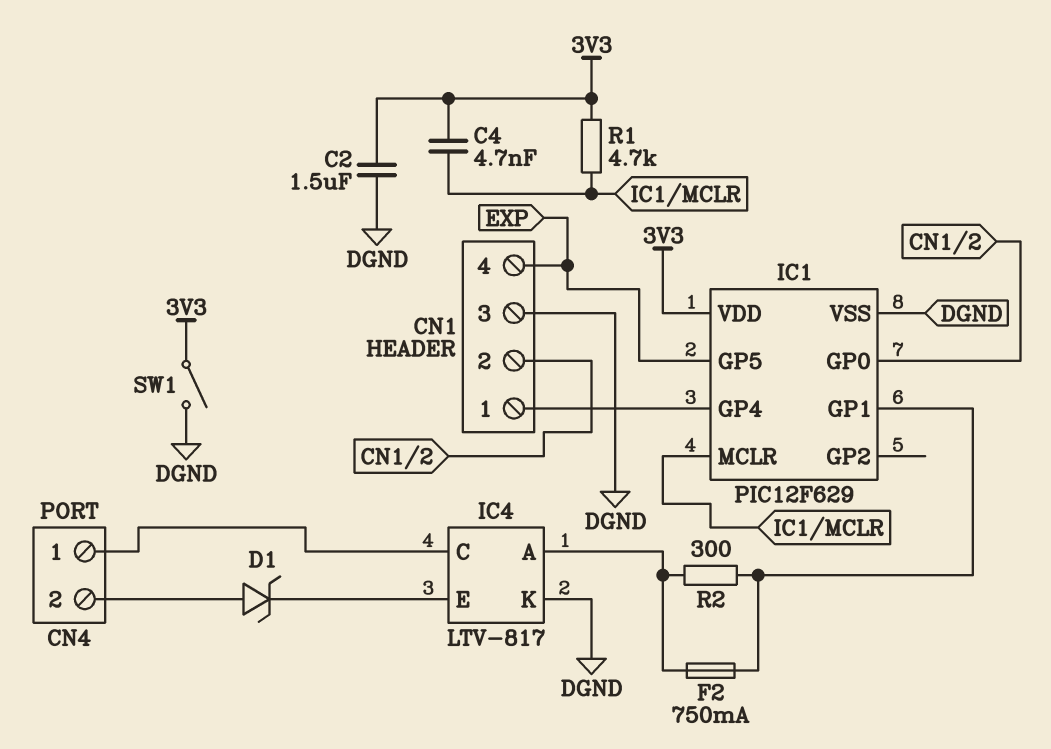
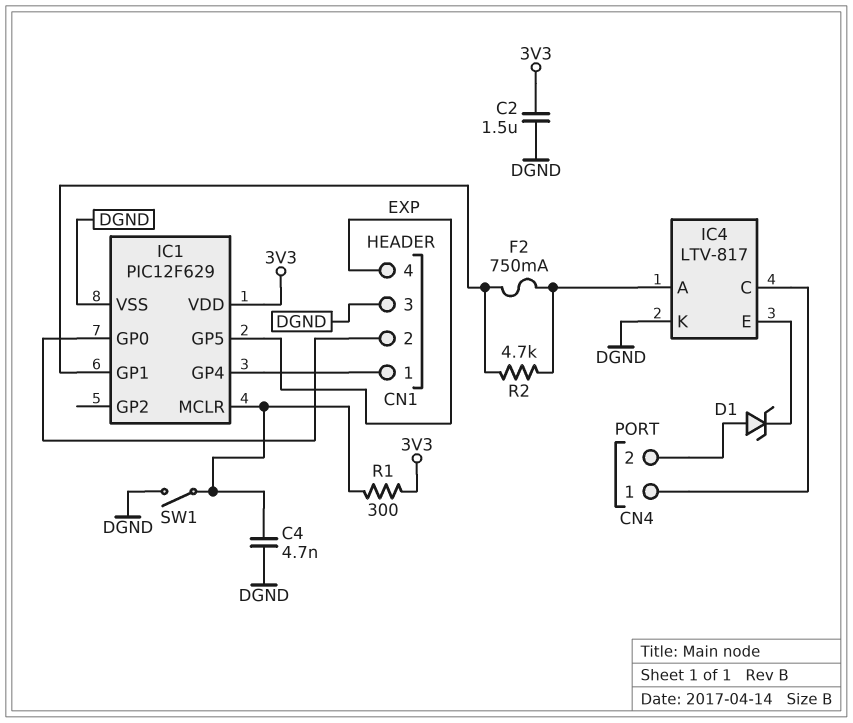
C4: 4.7nF (3V3, IC1/MCLR) -> 4.7nF (DGND, IC1/MCLR)
R1: 4.7k (3V3, IC1/MCLR) -> 300 (3V3, IC1/MCLR)
R2: 300 (IC1/GP1, IC4/A) -> 4.7k (IC1/GP1, IC4/A)
SW1: switch (3V3, DGND) -> switch (DGND, IC1/MCLR)

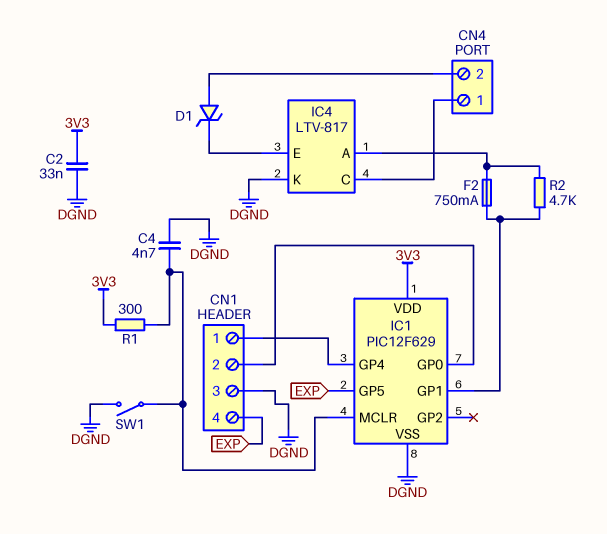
C2: 1.5uF (3V3, DGND) -> 33nF (3V3, DGND)

